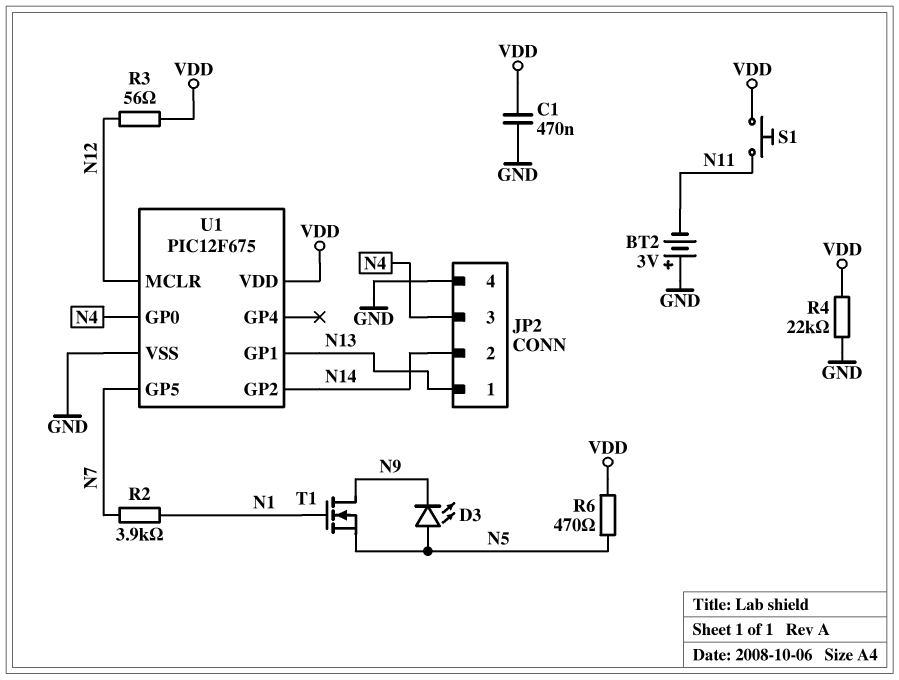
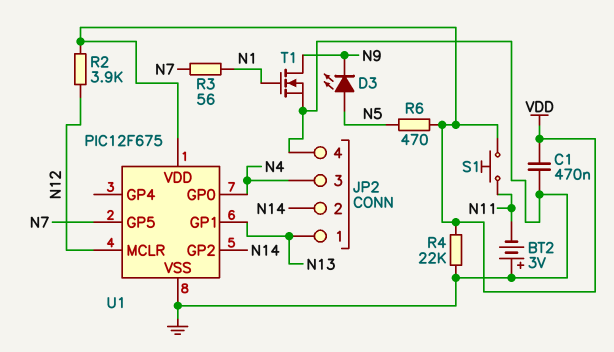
R2: 3.9k (N1, N7) -> 3.9k (N12, VDD)
R3: 56 (N12, VDD) -> 56 (N1, N7)
T1: NMOS (G N1, D N9, S N5) -> NMOS (G N1, D N9, S GND)

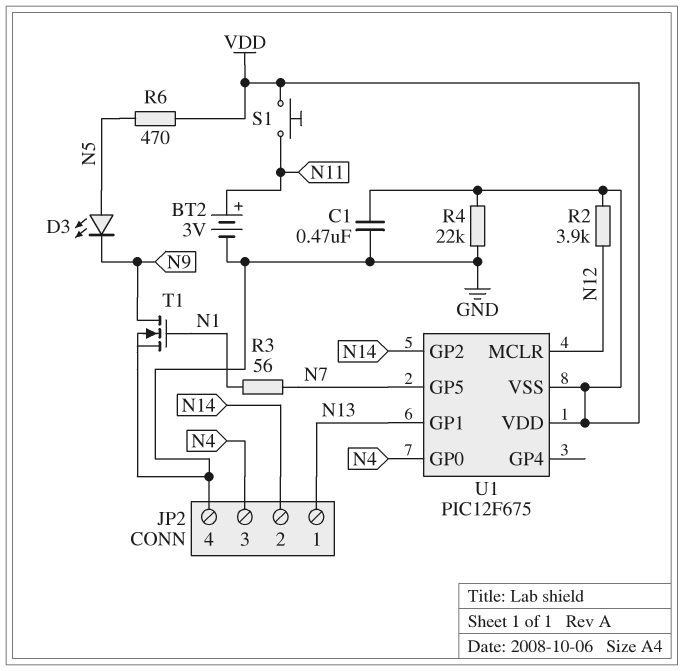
BT2: 3V (plus GND, minus N11) -> 3V (plus N11, minus GND)
U1 pin VSS: GND -> VDD

